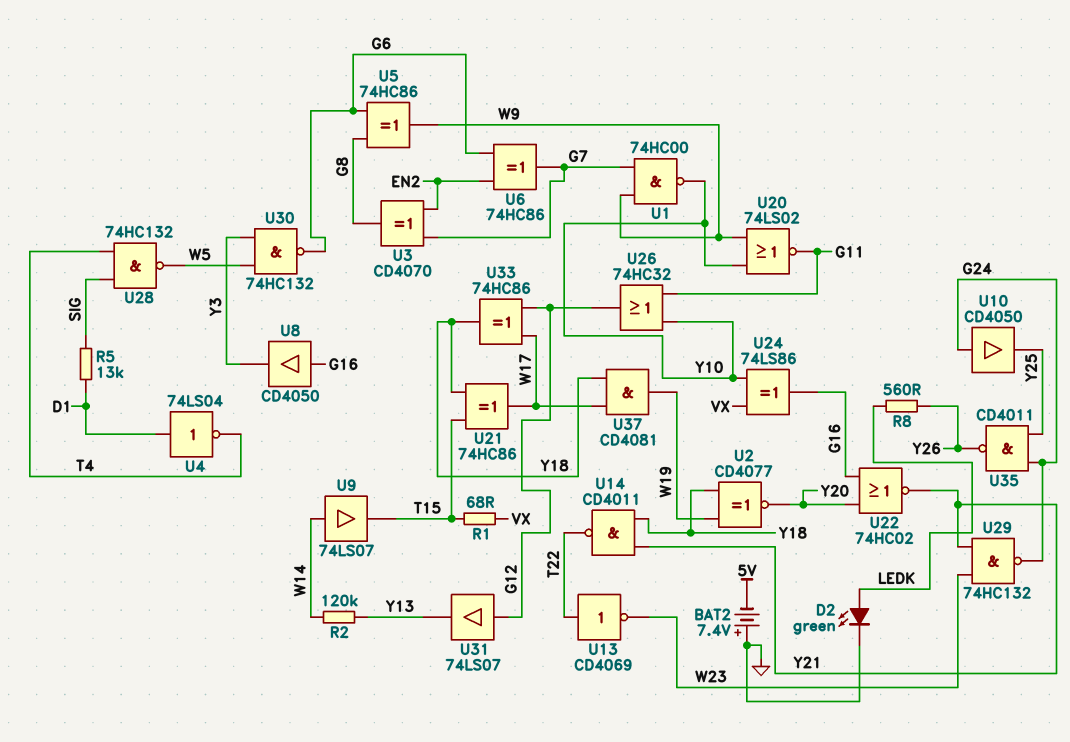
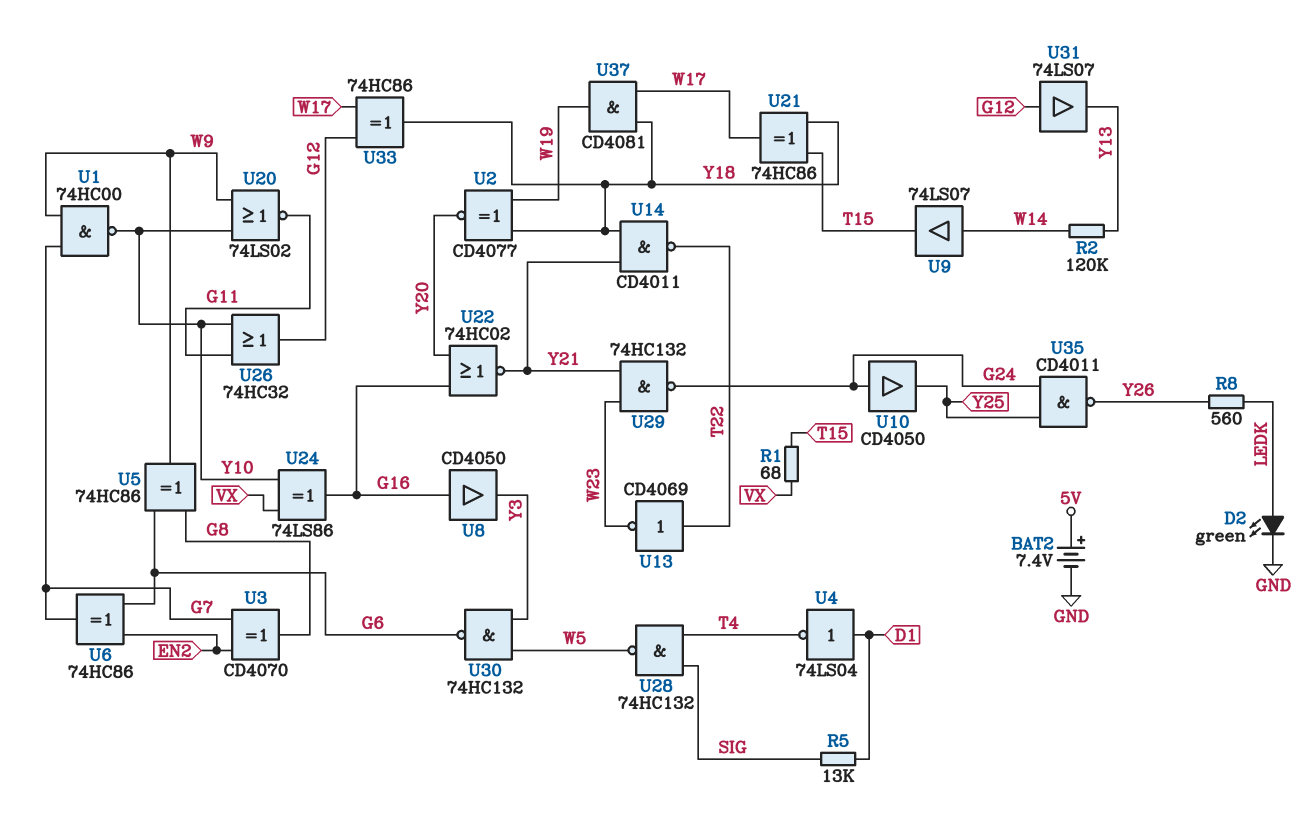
BAT2: 7.4V (plus GND, minus 5V) -> 7.4V (plus 5V, minus GND)

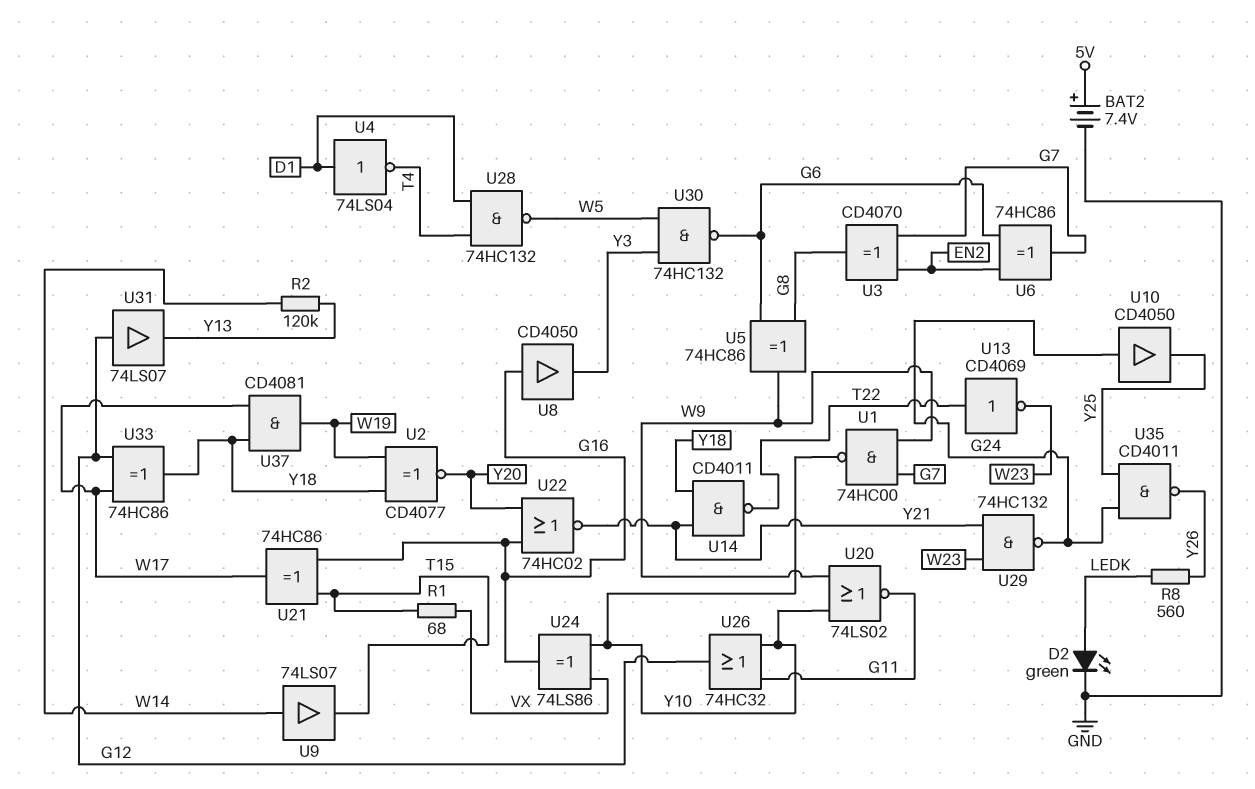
R5: 13k (D1, SIG) -> none
U21: XOR 74HC86 (in T15, in Y18, out W17) -> XOR 74HC86 (in G16, in T15, out W17)
U28: NAND 74HC132 (in SIG, in T4, out W5) -> NAND 74HC132 (in D1, in T4, out W5)

